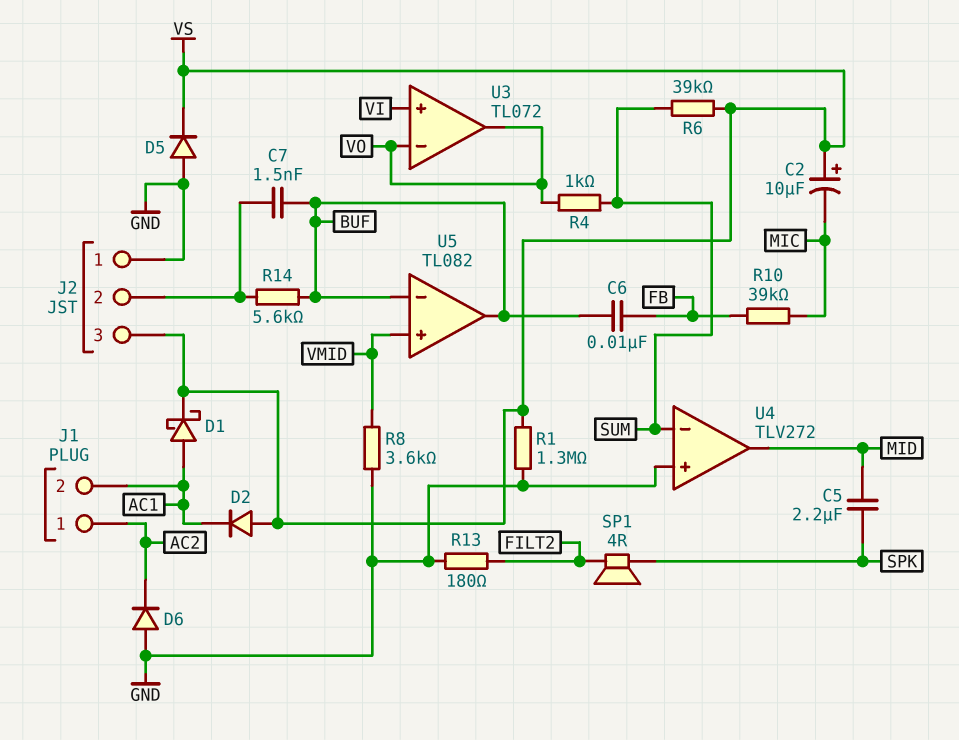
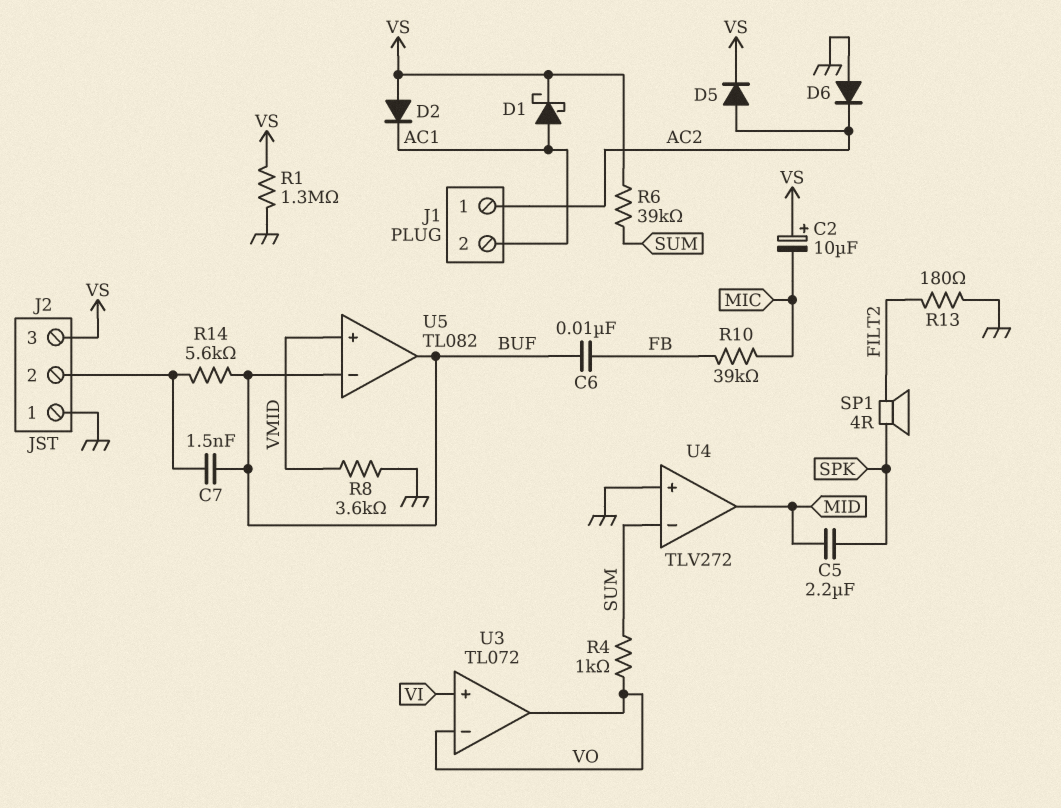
D5: diode (A GND, K VS) -> diode (A AC2, K VS)

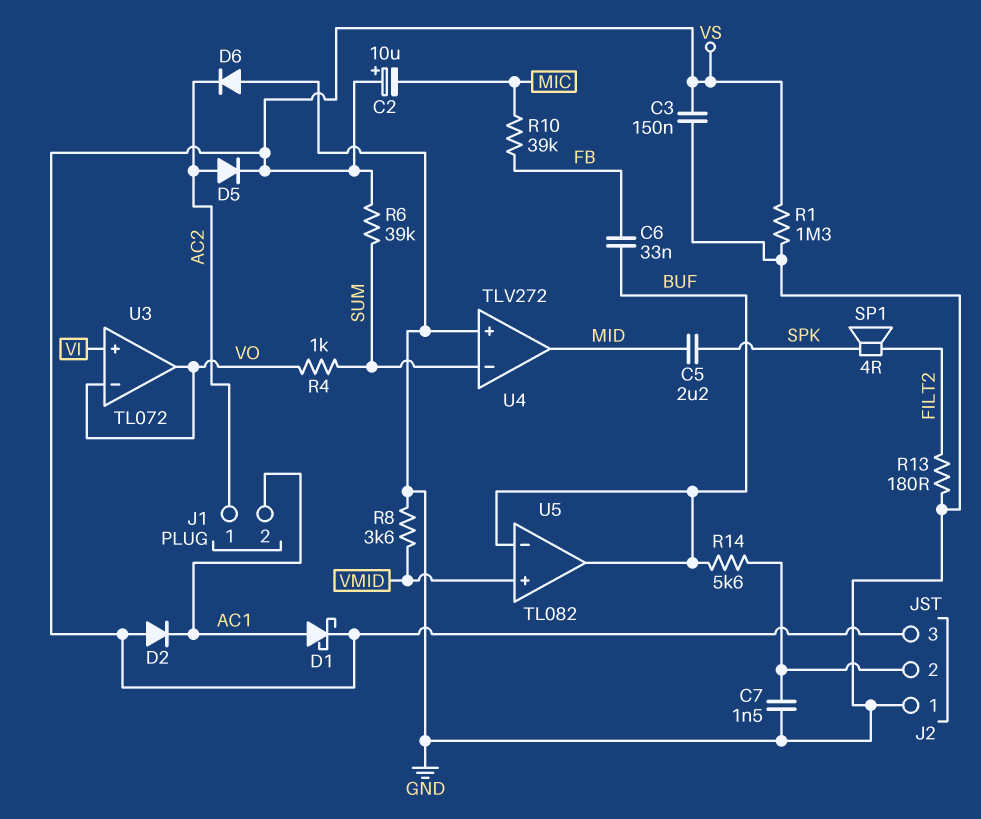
C3: none -> 150nF (GND, VS)
C6: 10nF (BUF, FB) -> 33nF (BUF, FB)
C7: 1.5nF (BUF, J2/2) -> 1.5nF (GND, J2/2)

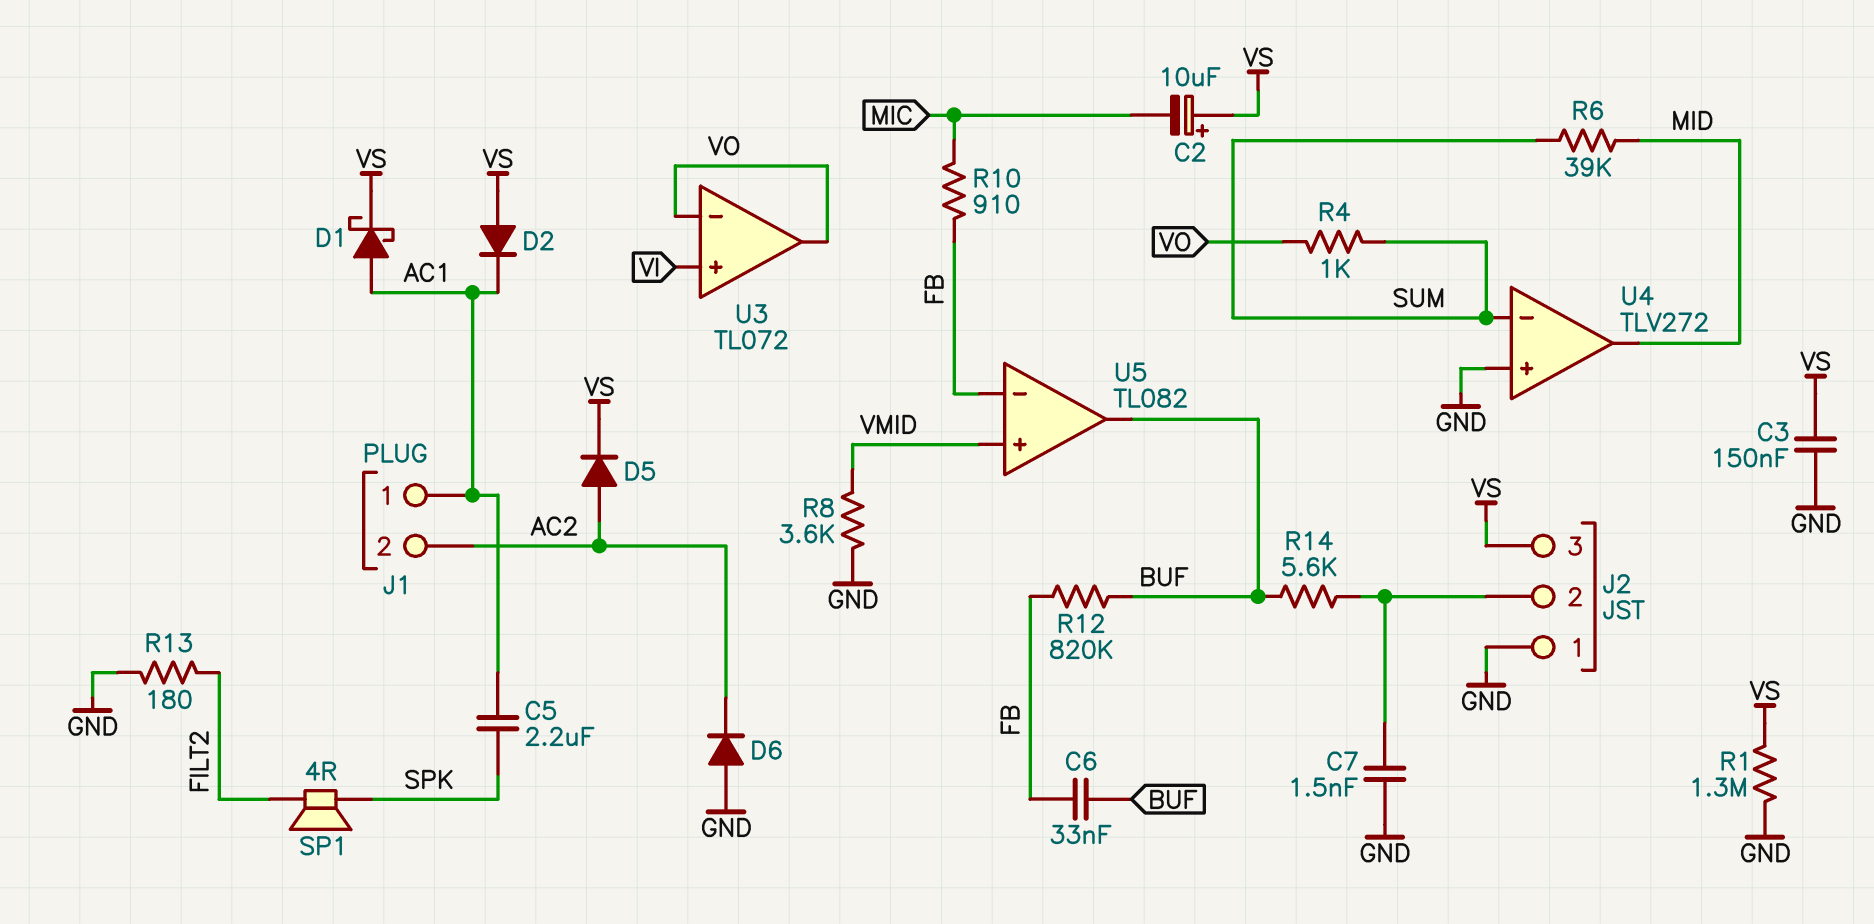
C5: 2.2uF (MID, SPK) -> 2.2uF (AC1, SPK)
J1 pin 1: AC2 -> AC1
J1 pin 2: AC1 -> AC2
R6: 39k (SUM, VS) -> 39k (MID, SUM)
R10: 39k (FB, MIC) -> 910 (FB, MIC)
R12: none -> 820k (BUF, FB)
U5 pin in-: BUF -> FB

